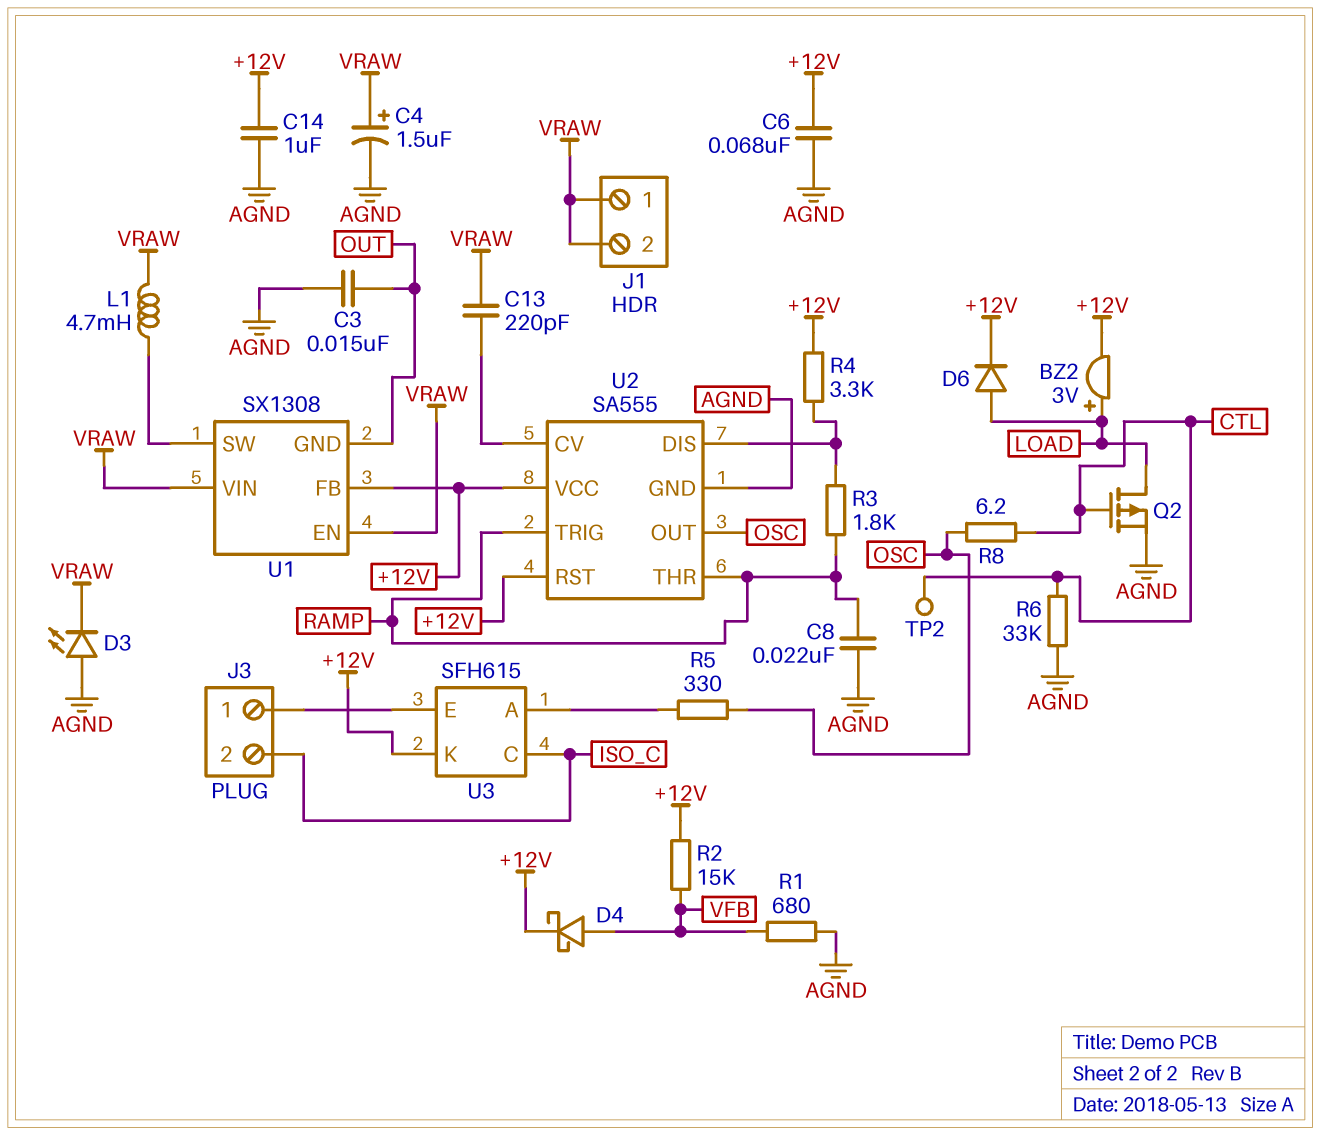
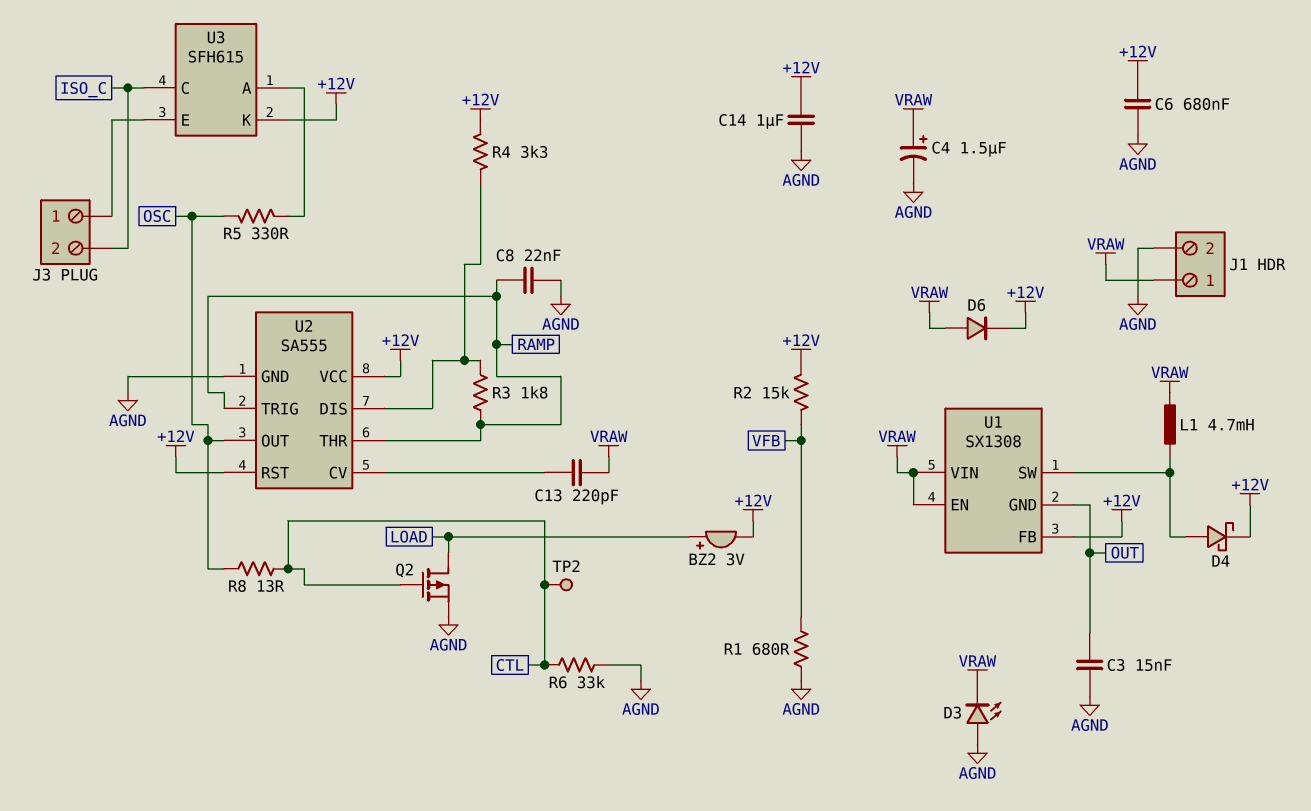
C6: 68nF (+12V, AGND) -> 680nF (+12V, AGND)
D4: schottky (A VFB, K +12V) -> schottky (A U1/SW, K +12V)
D6: diode (A LOAD, K +12V) -> diode (A VRAW, K +12V)
J1 pin 2: VRAW -> AGND
R8: 6.2 (CTL, OSC) -> 13 (CTL, OSC)

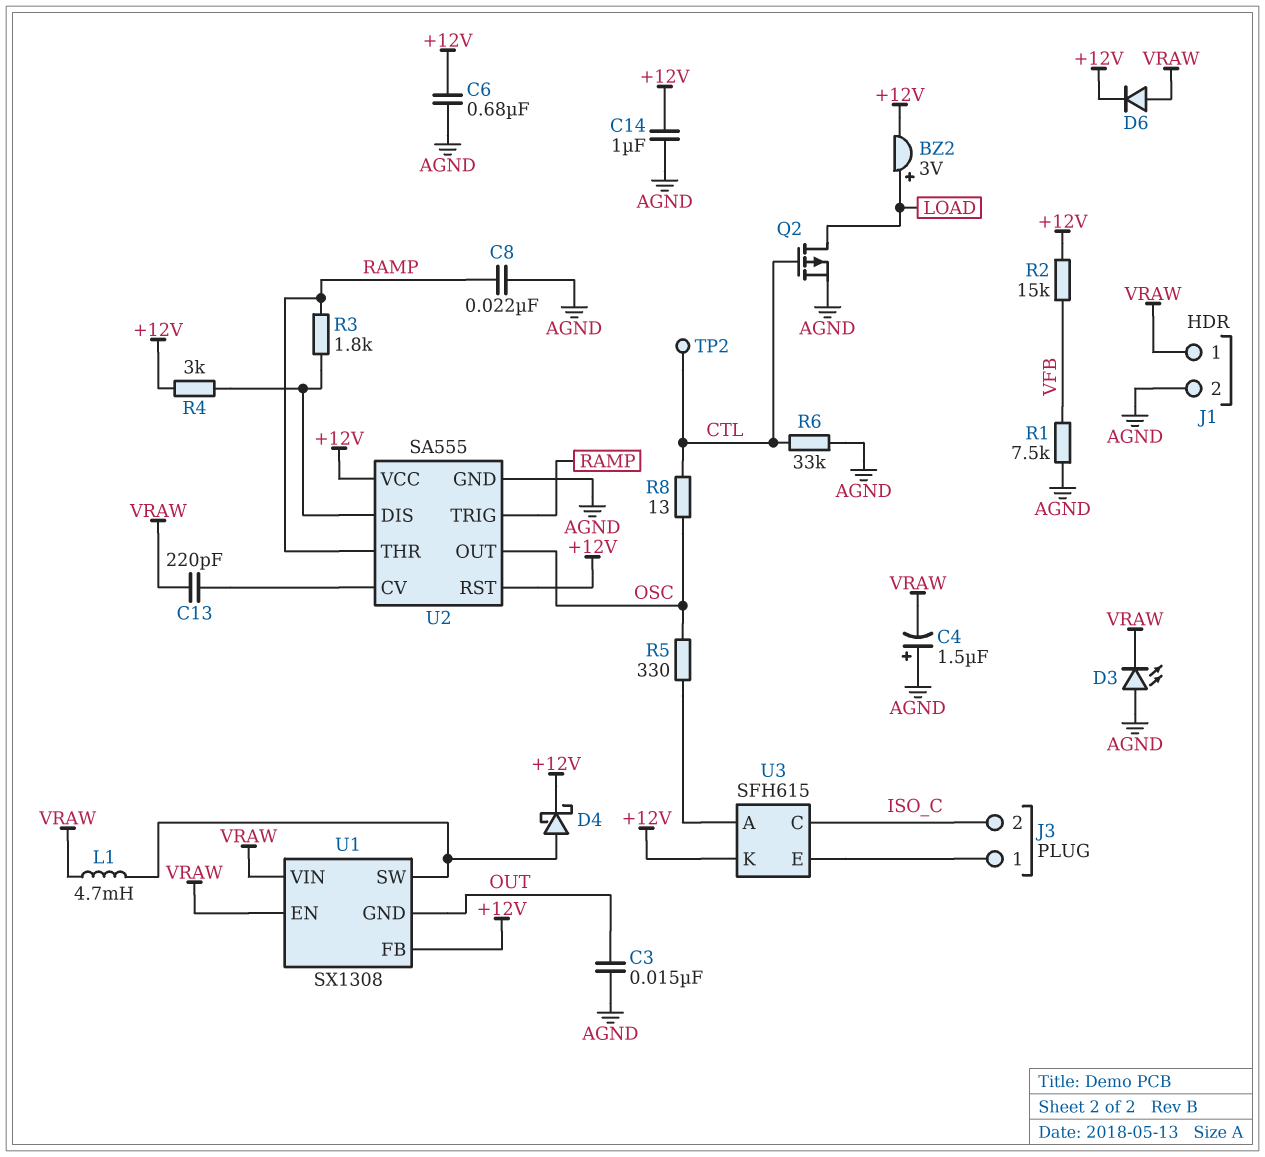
C4: 1.5uF (plus VRAW, minus AGND) -> 1.5uF (plus AGND, minus VRAW)
R1: 680 (AGND, VFB) -> 7.5k (AGND, VFB)
R4: 3.3k (+12V, U2/DIS) -> 3k (+12V, U2/DIS)

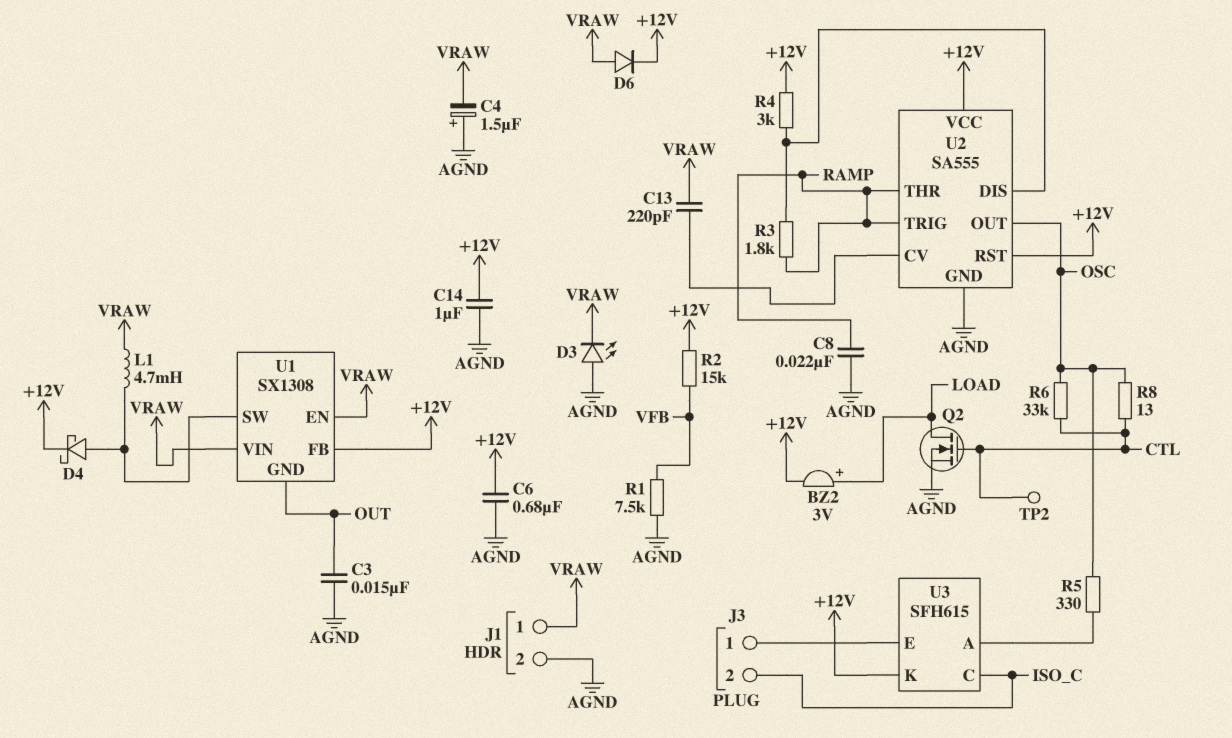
Q2: PMOS (G CTL, D LOAD, S AGND) -> NMOS (G CTL, D LOAD, S AGND)
R6: 33k (AGND, CTL) -> 33k (CTL, OSC)

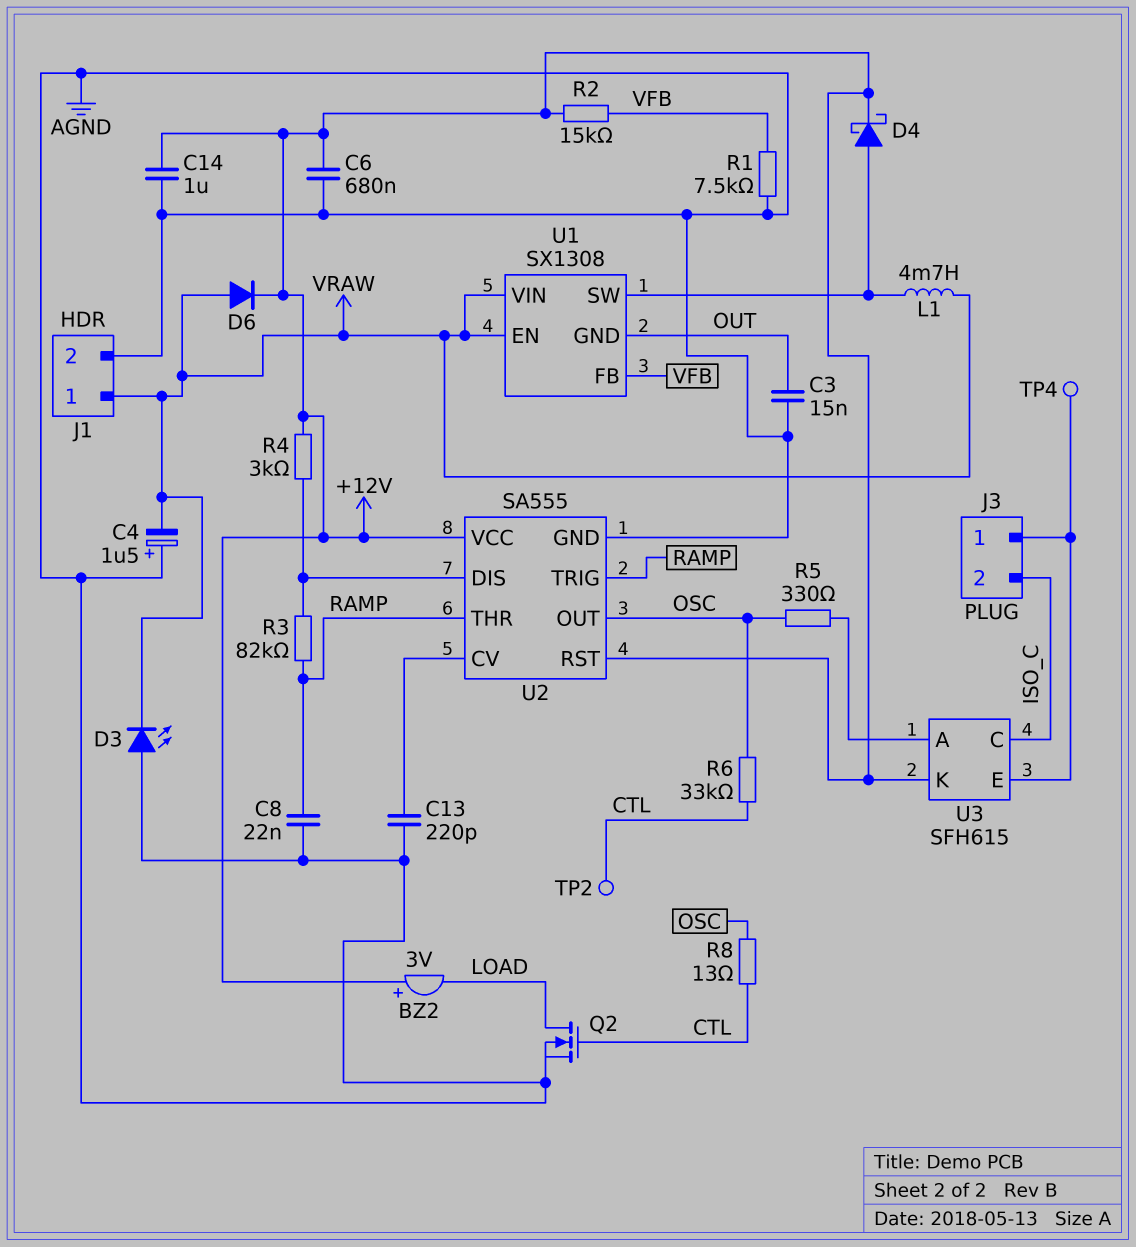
BZ2: buzzer 3V (plus LOAD, minus +12V) -> buzzer 3V (plus +12V, minus LOAD)
C13: 220pF (U2/CV, VRAW) -> 220pF (AGND, U2/CV)
R3: 1.8k (RAMP, U2/DIS) -> 82k (RAMP, U2/DIS)
TP4: none -> test point (J3/1)
U1 pin FB: +12V -> VFB

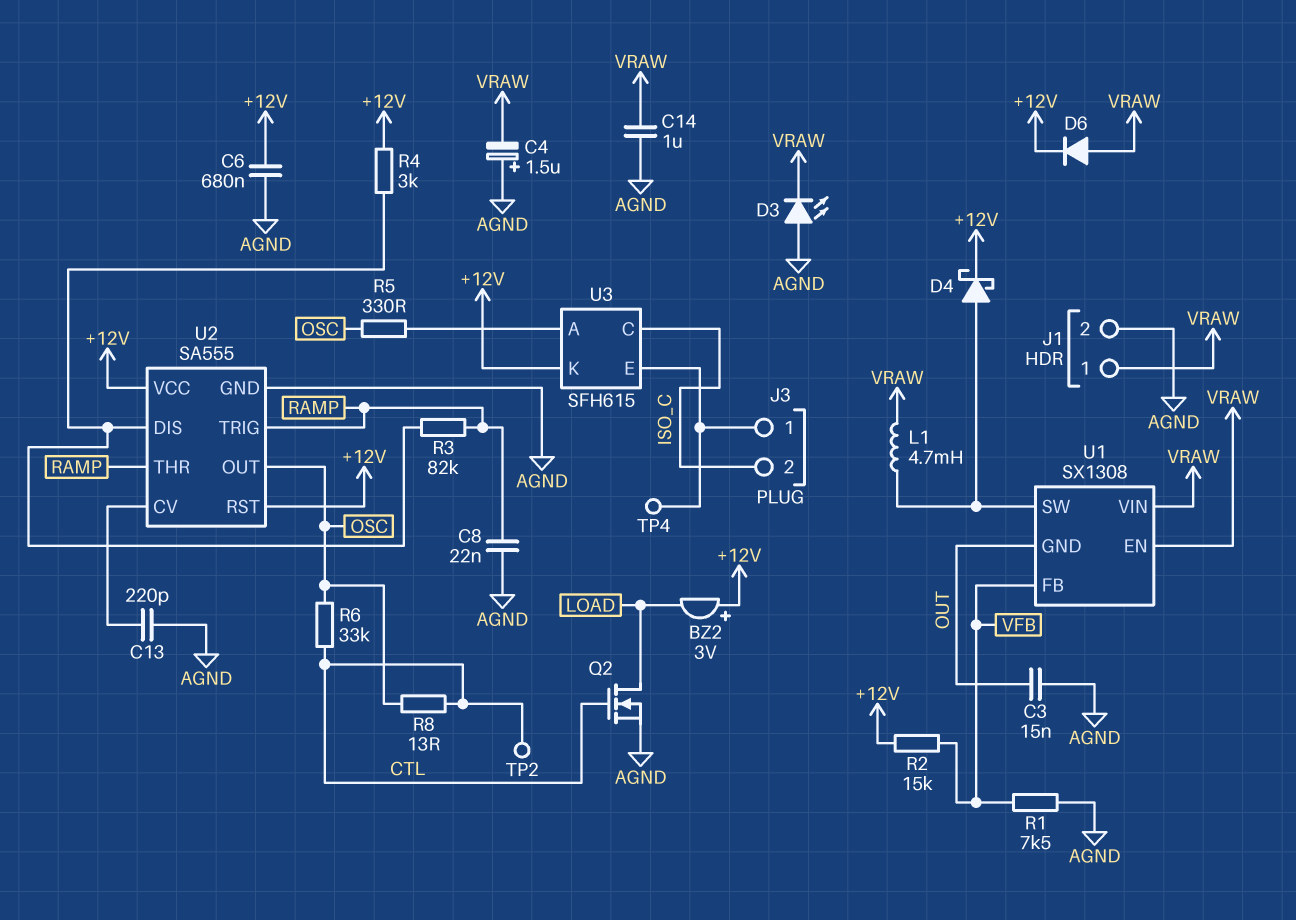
C14: 1uF (+12V, AGND) -> 1uF (AGND, VRAW)

